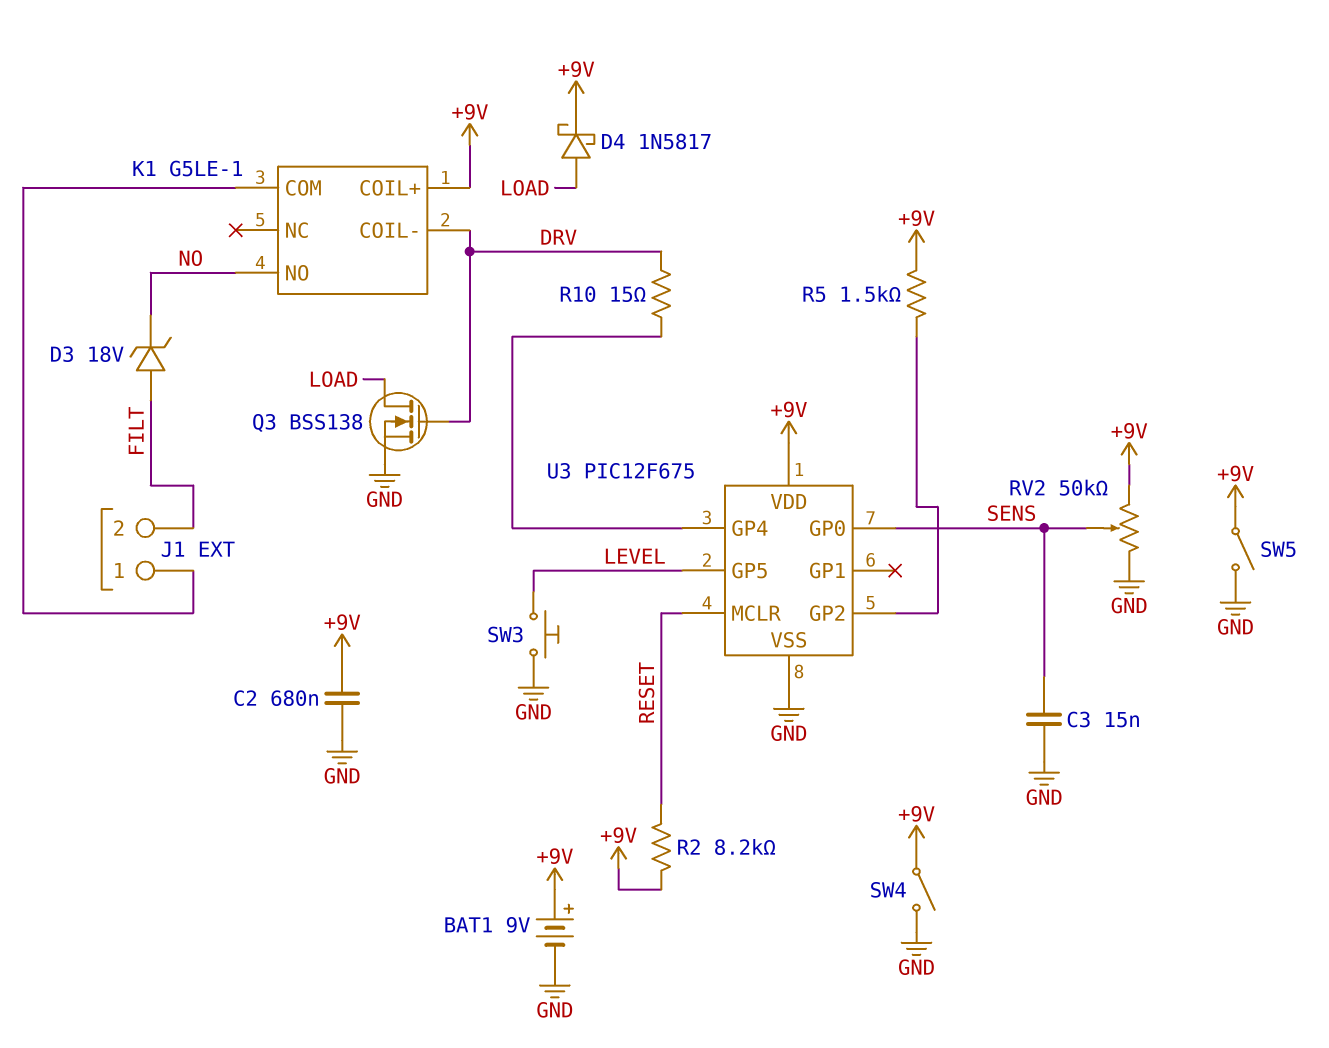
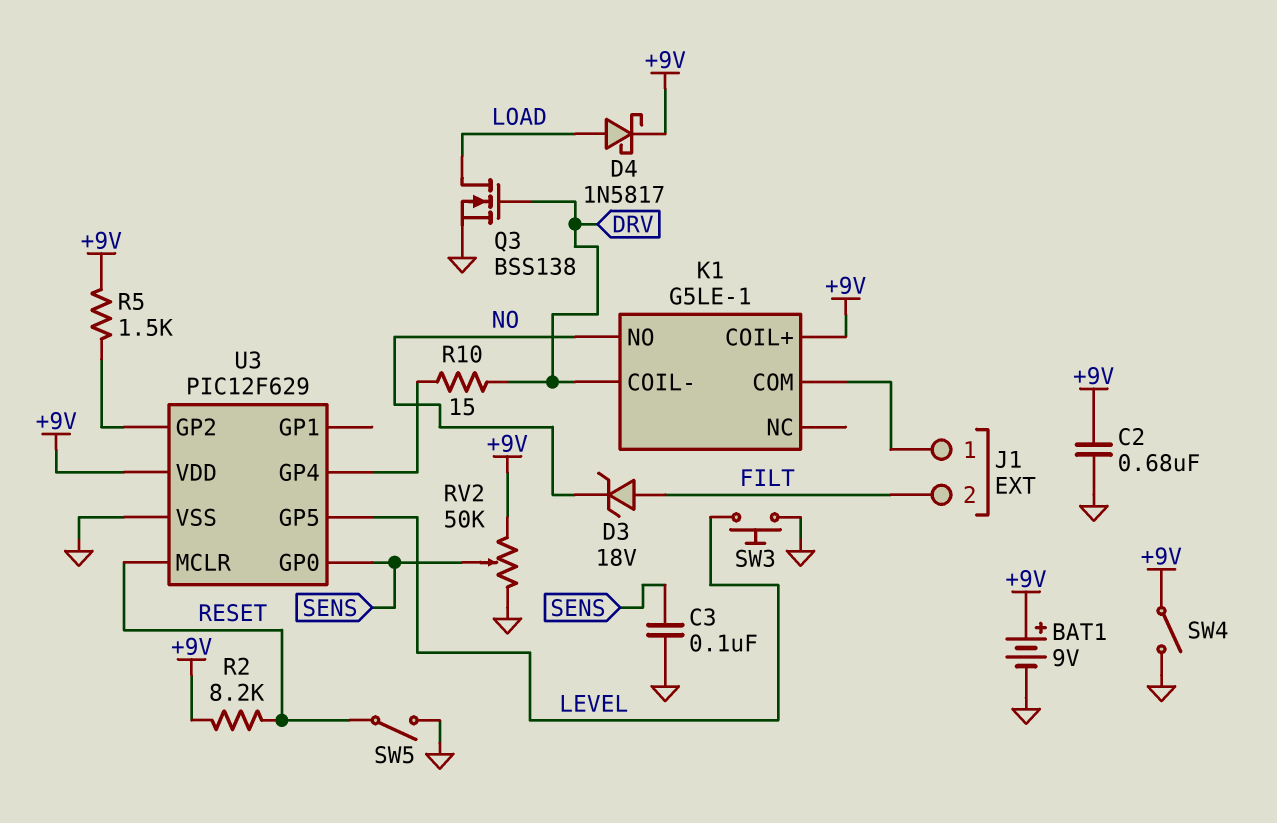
C3: 15nF (GND, SENS) -> 100nF (GND, SENS)
SW5: switch (+9V, GND) -> switch (GND, RESET)
U3: PIC12F675 -> PIC12F629

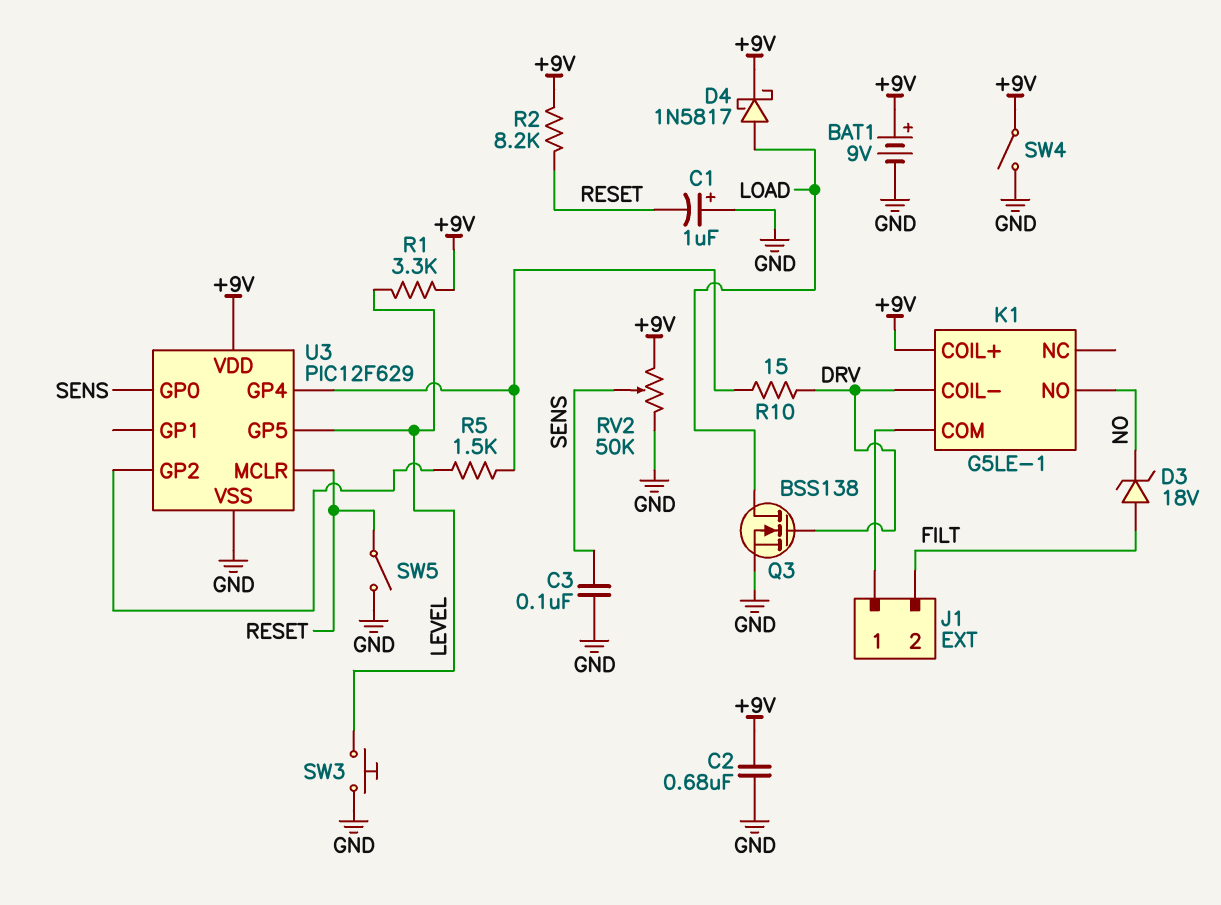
C1: none -> 1uF (plus GND, minus RESET)
R1: none -> 3.3k (+9V, LEVEL)
R5: 1.5k (+9V, U3/GP2) -> 1.5k (U3/GP2, U3/GP4)

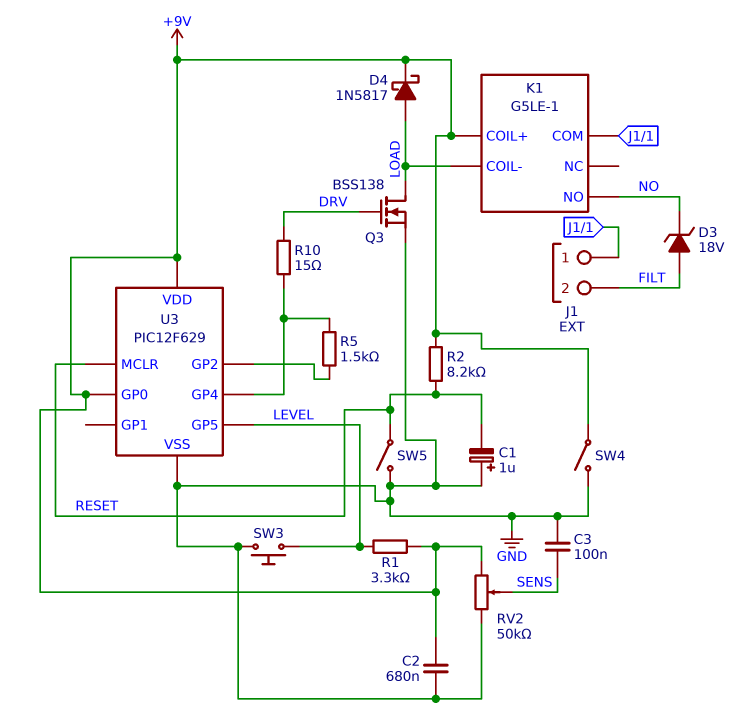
BAT1: 9V (plus +9V, minus GND) -> none
K1 pin COIL-: DRV -> LOAD
U3 pin GP0: SENS -> +9V

